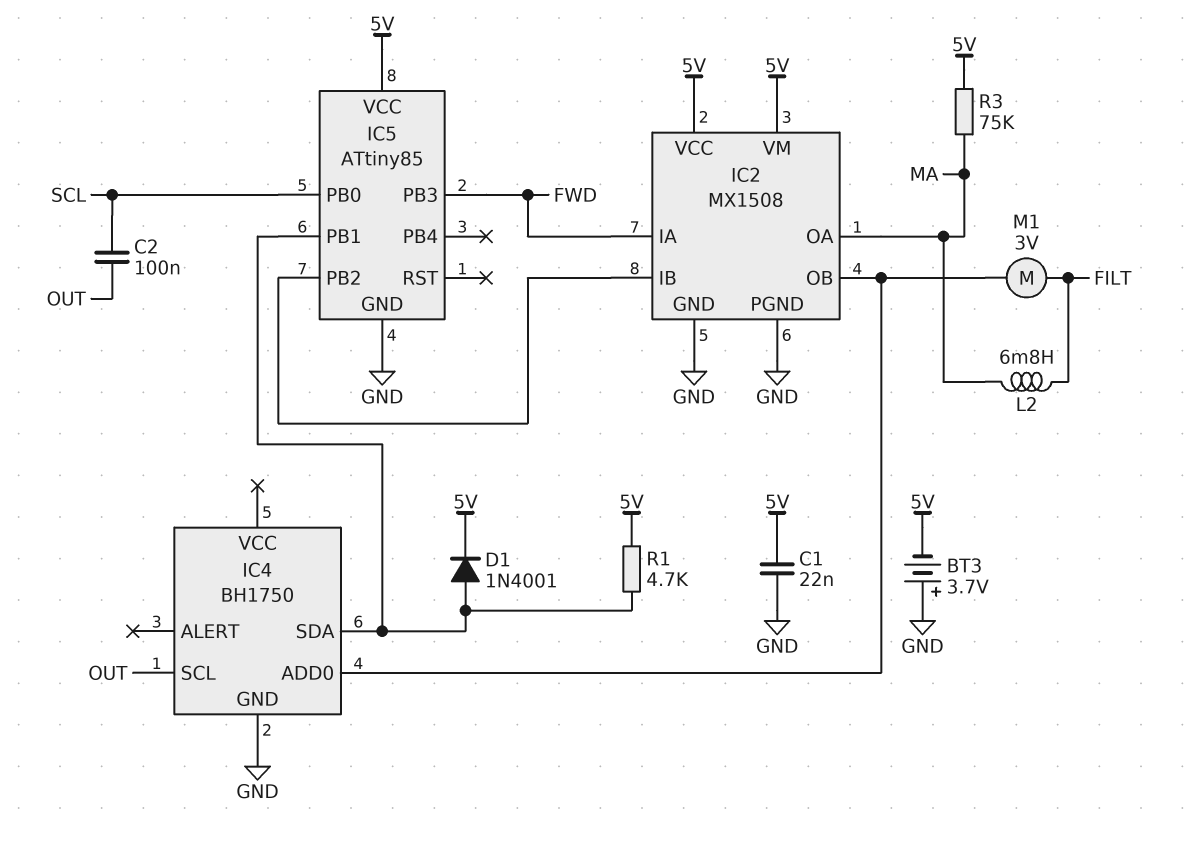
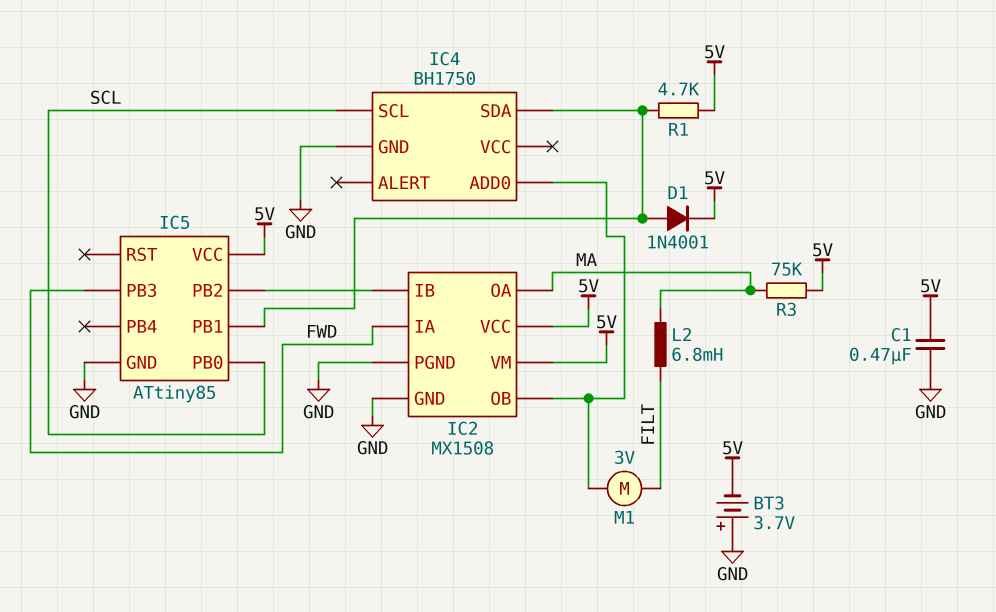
C1: 22nF (5V, GND) -> 470nF (5V, GND)
C2: 100nF (OUT, SCL) -> none
IC4 pin SCL: OUT -> SCL

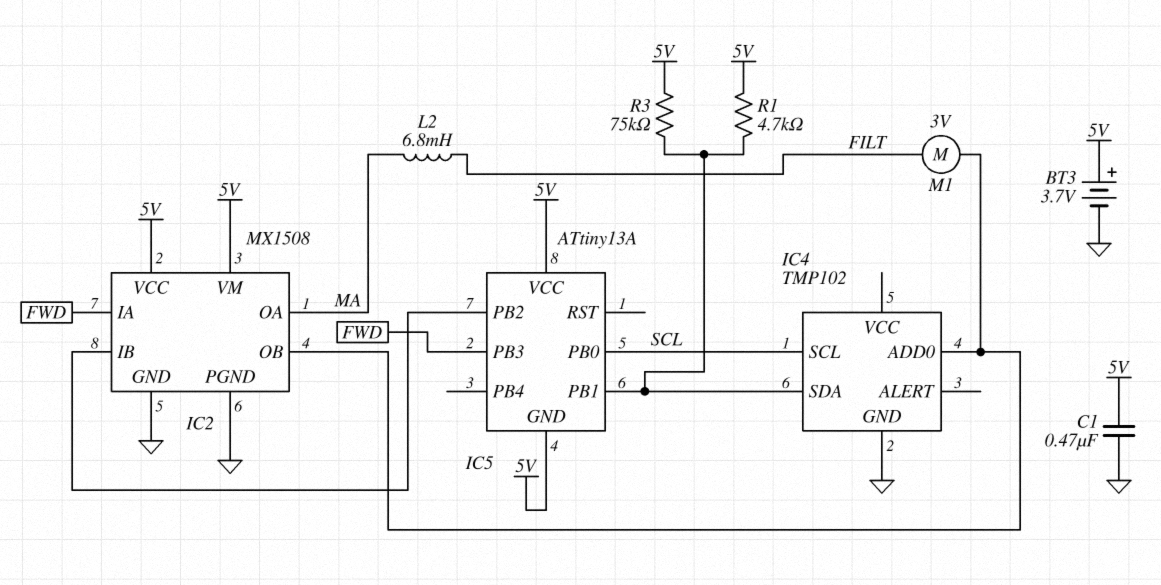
BT3: 3.7V (plus GND, minus 5V) -> 3.7V (plus 5V, minus GND)
D1: diode 1N4001 (A IC4/SDA, K 5V) -> none
IC4: BH1750 -> TMP102
IC5: ATtiny85 -> ATtiny13A
IC5 pin GND: GND -> 5V
R3: 75k (5V, MA) -> 75k (5V, IC4/SDA)

